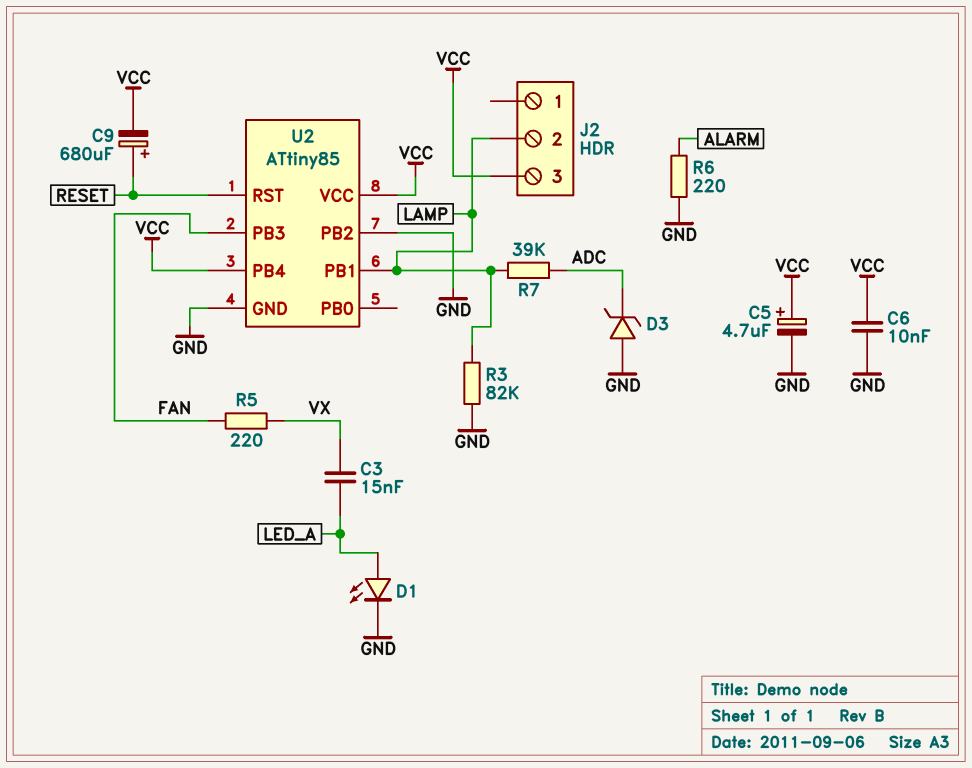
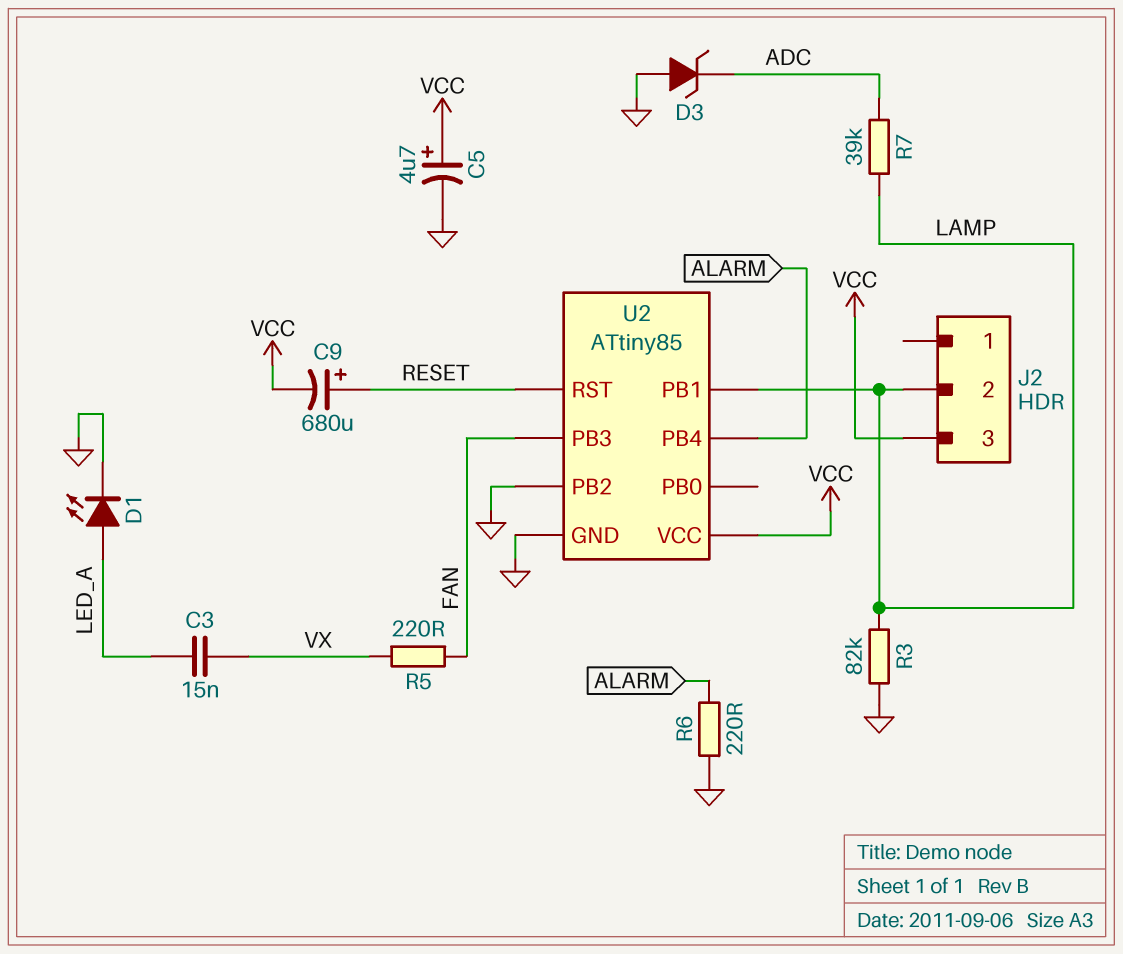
C6: 10nF (GND, VCC) -> none
U2 pin PB4: VCC -> ALARM

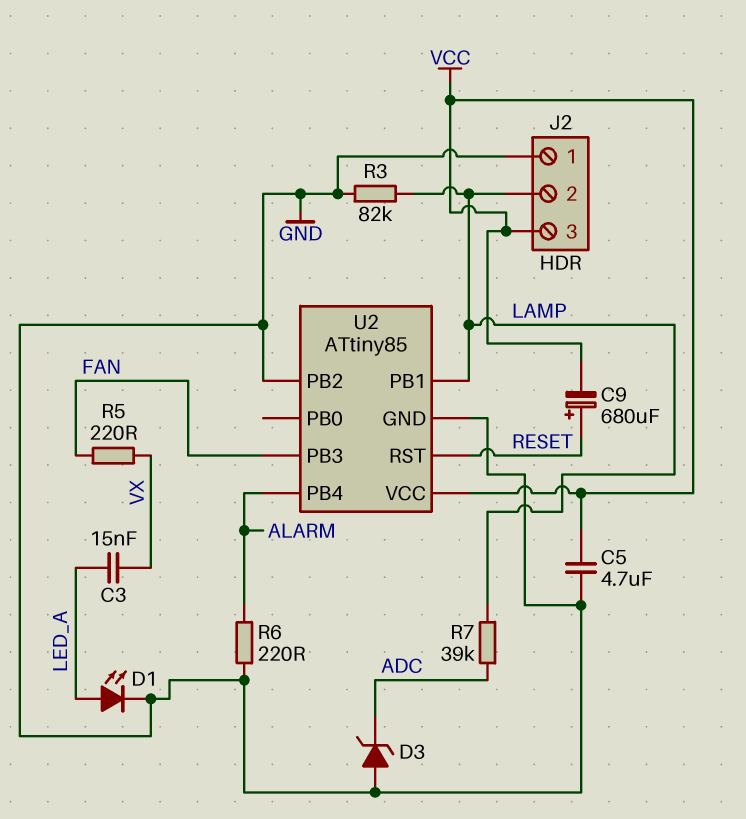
C5: 4.7uF (plus VCC, minus GND) -> 4.7uF (GND, VCC)
J2 pin 1: none -> GND

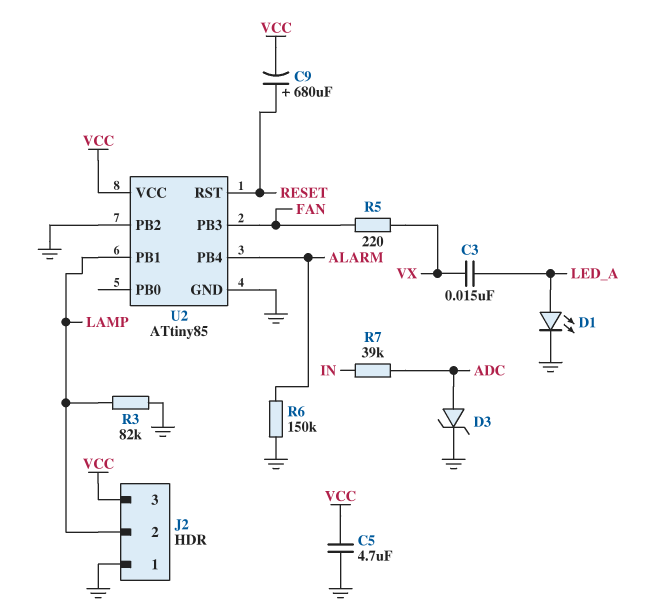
D3: zener (A GND, K ADC) -> zener (A ADC, K GND)
R6: 220 (ALARM, GND) -> 150k (ALARM, GND)
R7: 39k (ADC, LAMP) -> 39k (ADC, IN)

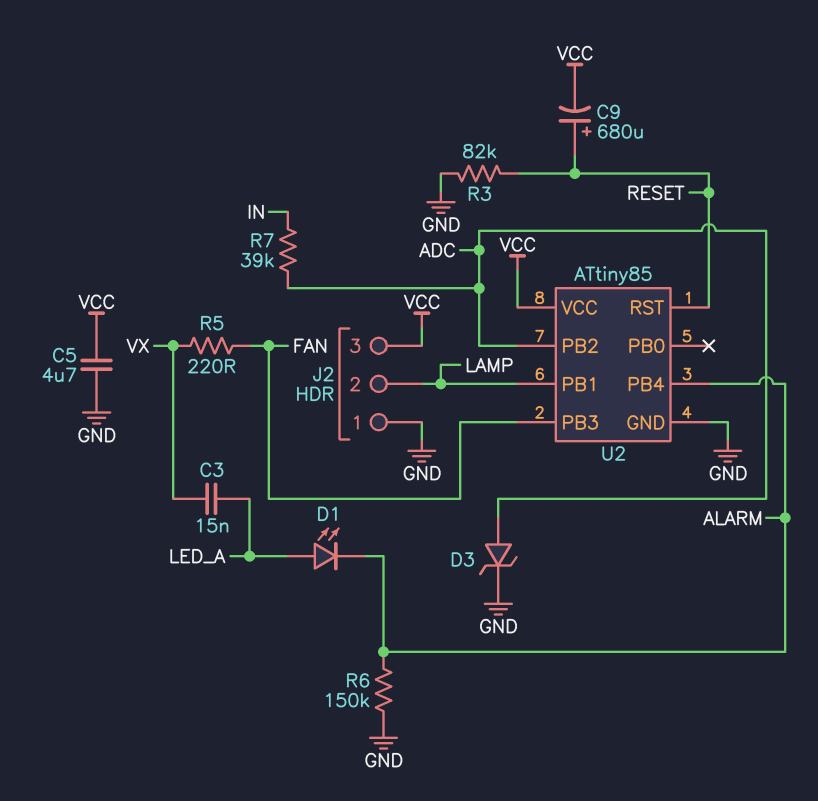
D1: LED (A LED_A, K GND) -> LED (A LED_A, K ALARM)
R3: 82k (GND, LAMP) -> 82k (GND, RESET)
U2 pin PB2: GND -> ADC

